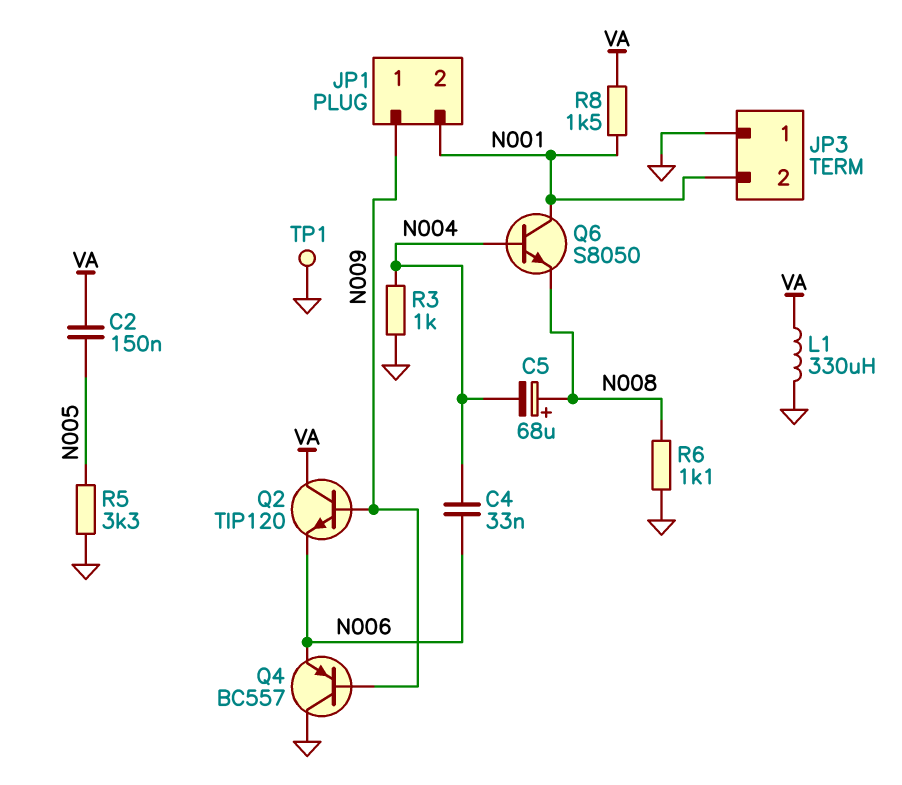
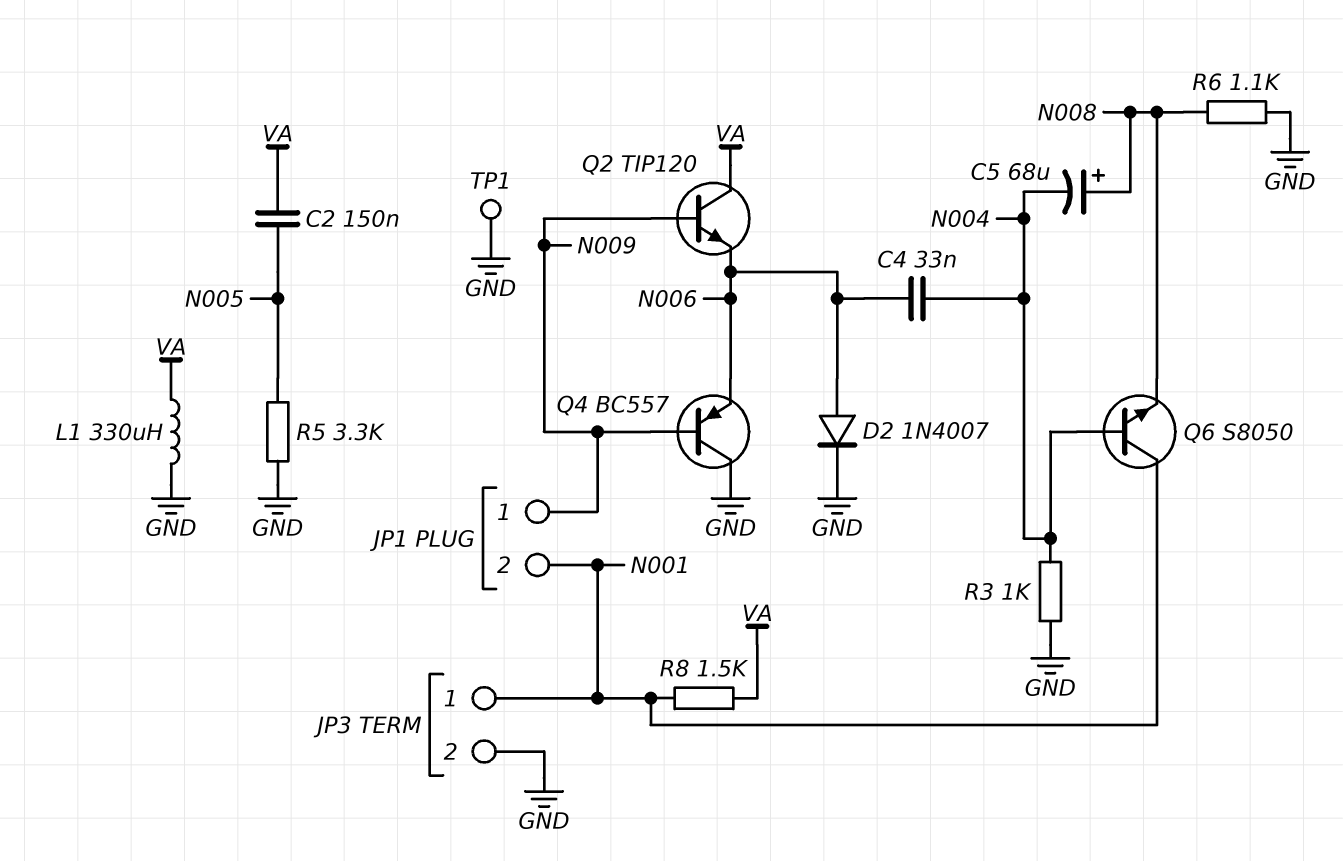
D2: none -> diode 1N4007 (A N006, K GND)
JP3 pin 1: GND -> N001
JP3 pin 2: N001 -> GND

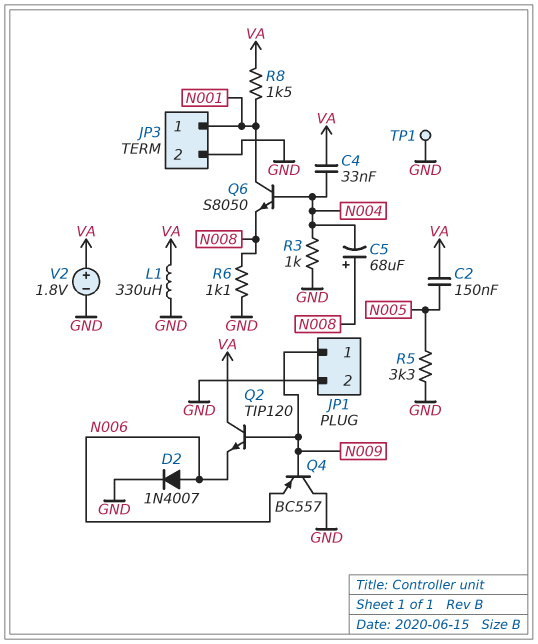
C4: 33nF (N004, N006) -> 33nF (N004, VA)
JP1 pin 2: N001 -> GND
V2: none -> 1.8V (plus VA, minus GND)

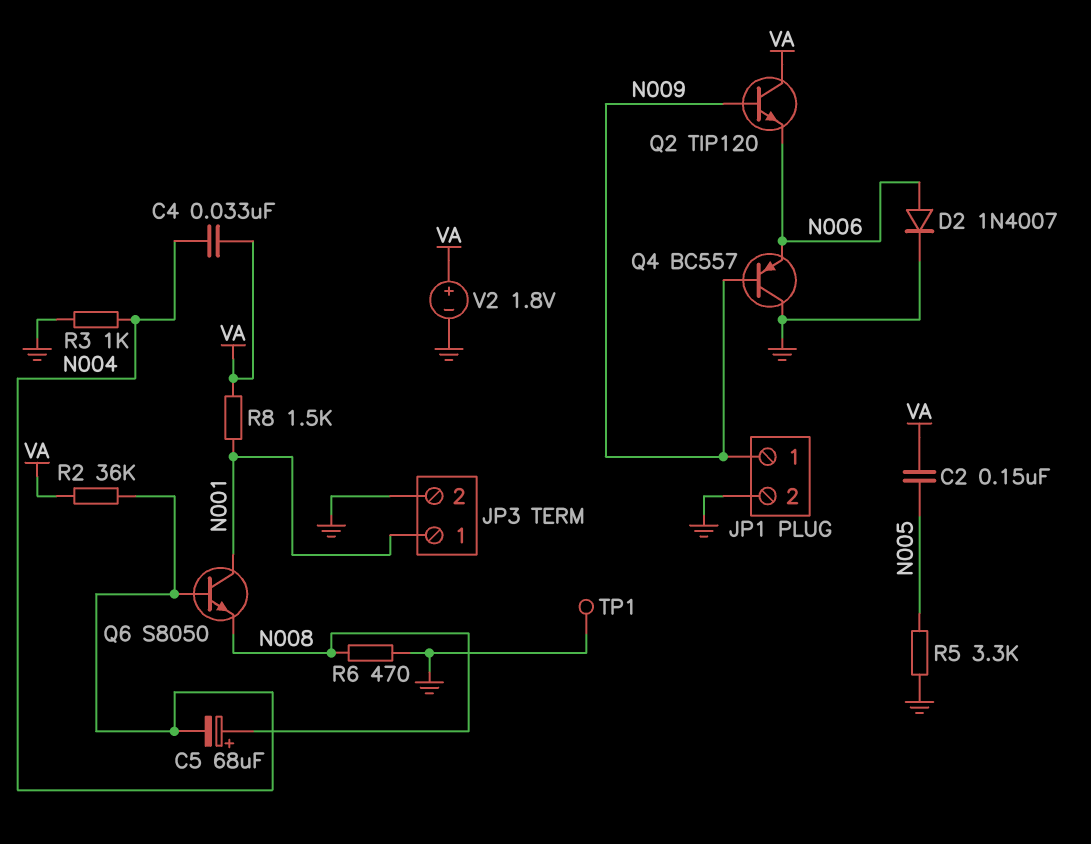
L1: 330uH (GND, VA) -> none
R2: none -> 36k (N004, VA)
R6: 1.1k (GND, N008) -> 470 (GND, N008)

